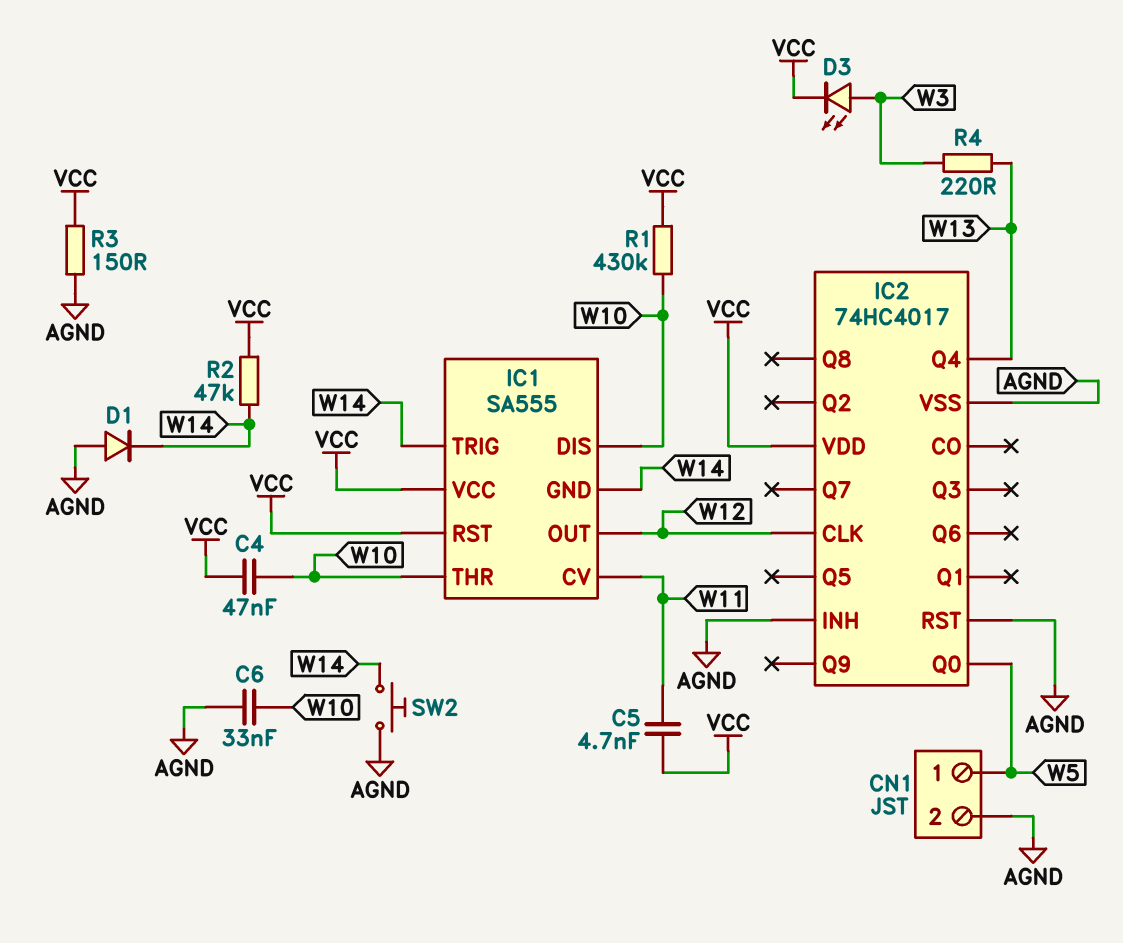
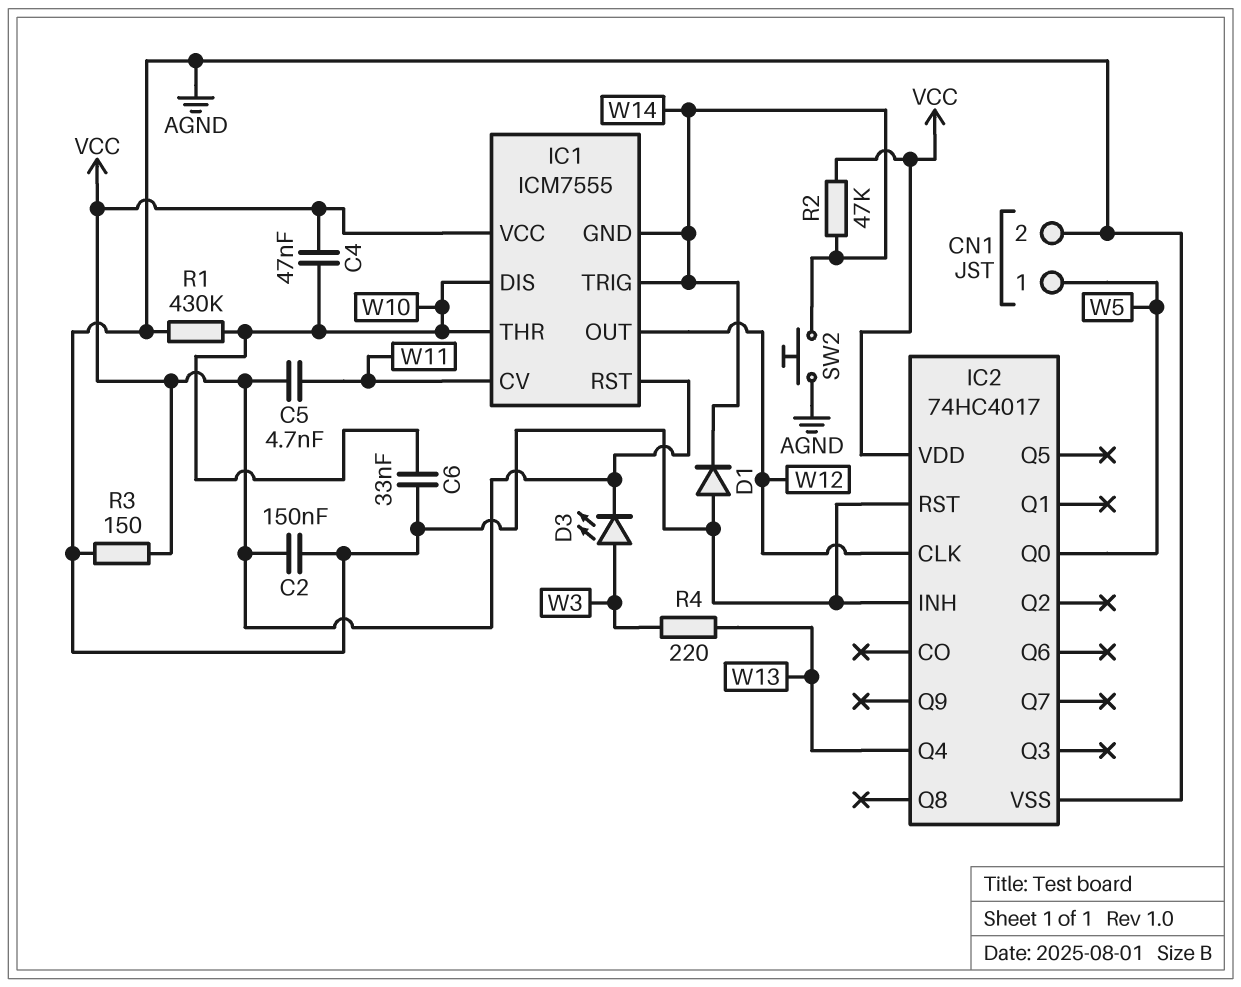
C2: none -> 150nF (AGND, VCC)
IC1: SA555 -> ICM7555
R1: 430k (VCC, W10) -> 430k (AGND, W10)

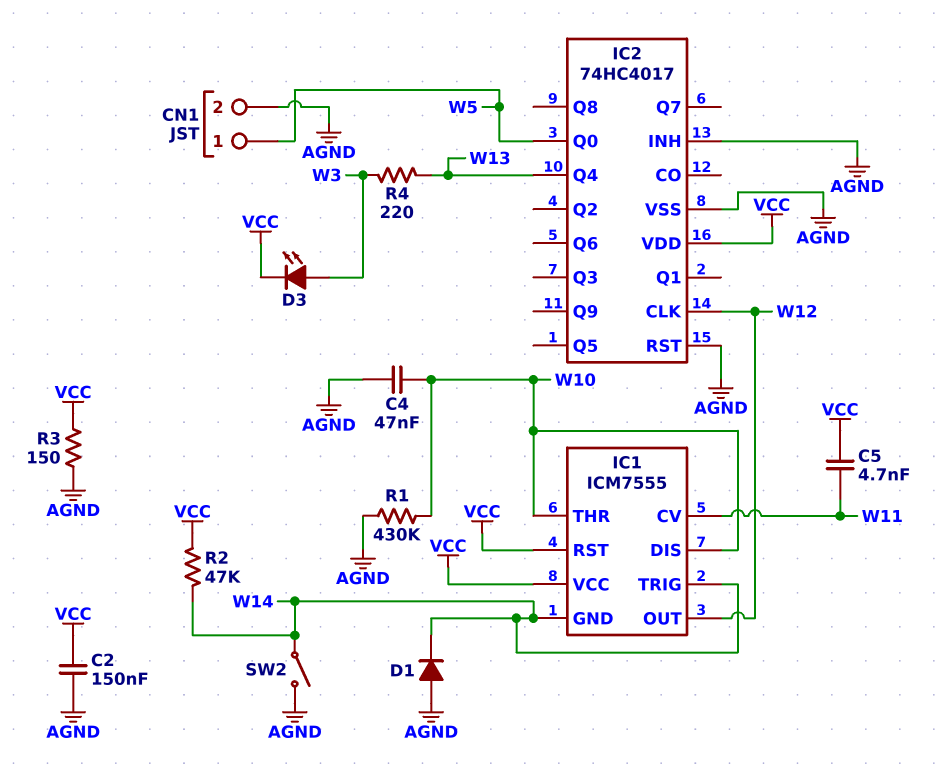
C4: 47nF (VCC, W10) -> 47nF (AGND, W10)
C6: 33nF (AGND, W10) -> none
SW2: button (AGND, W14) -> switch (AGND, W14)

